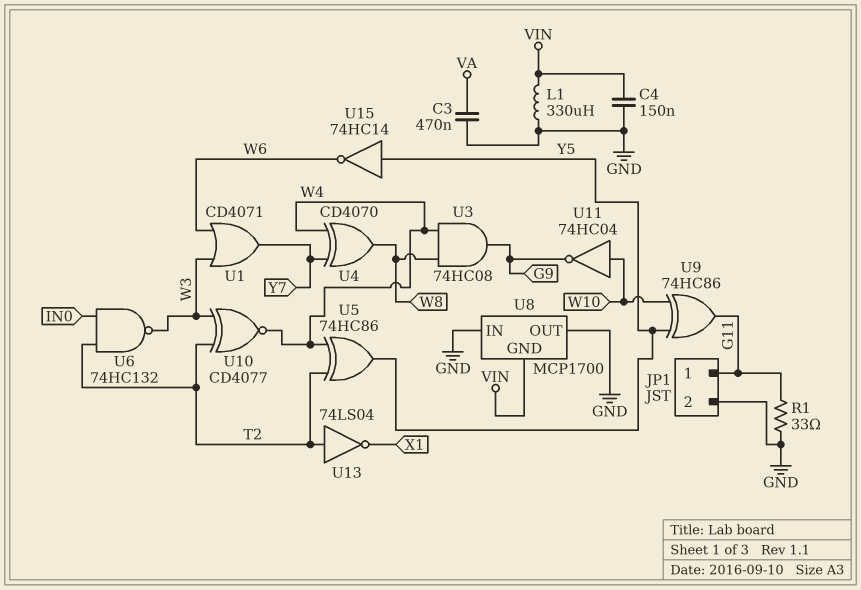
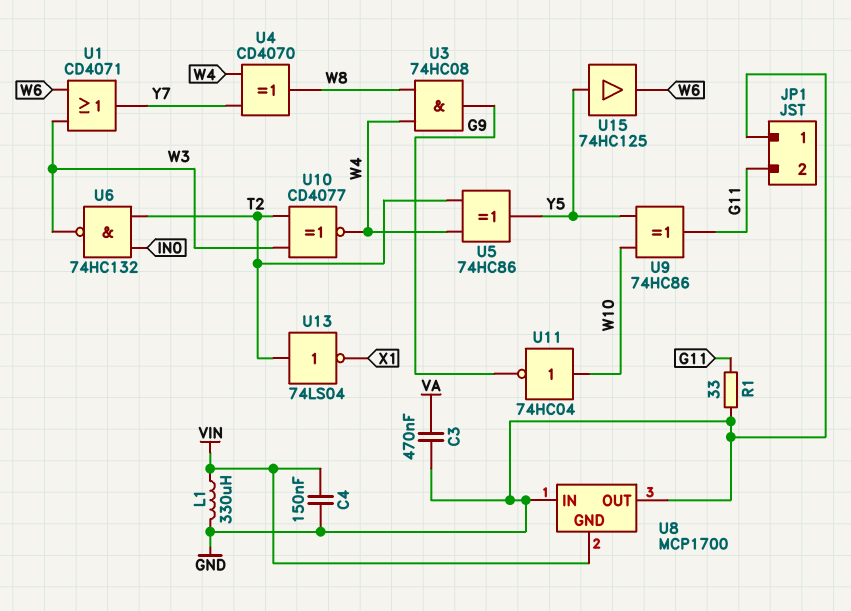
JP1 pin 1: G11 -> GND
JP1 pin 2: GND -> G11
U15: NOT 74HC14 (in Y5, out W6) -> buffer 74HC125 (in Y5, out W6)

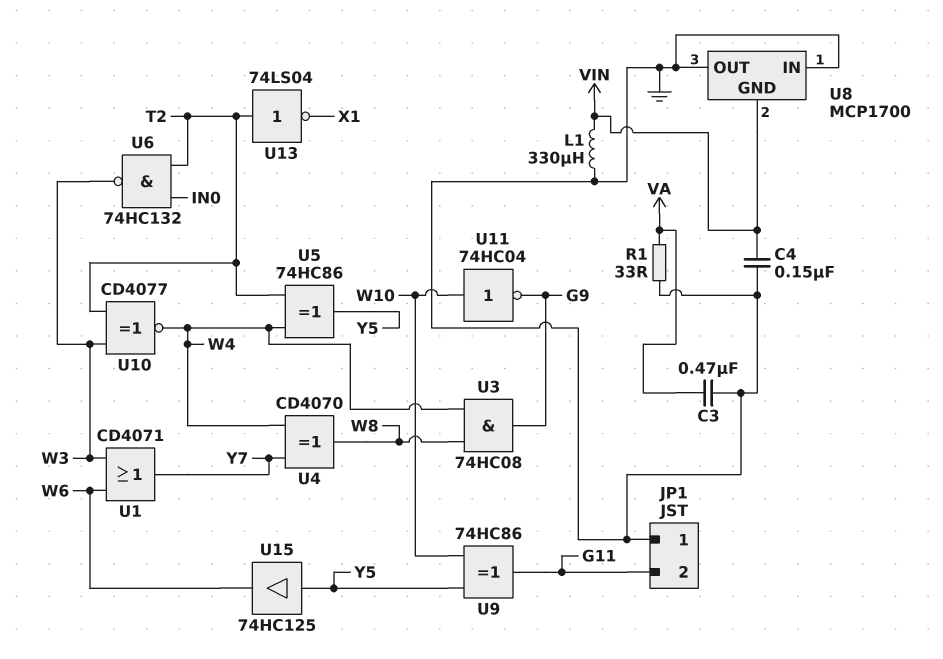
R1: 33 (G11, GND) -> 33 (GND, VA)

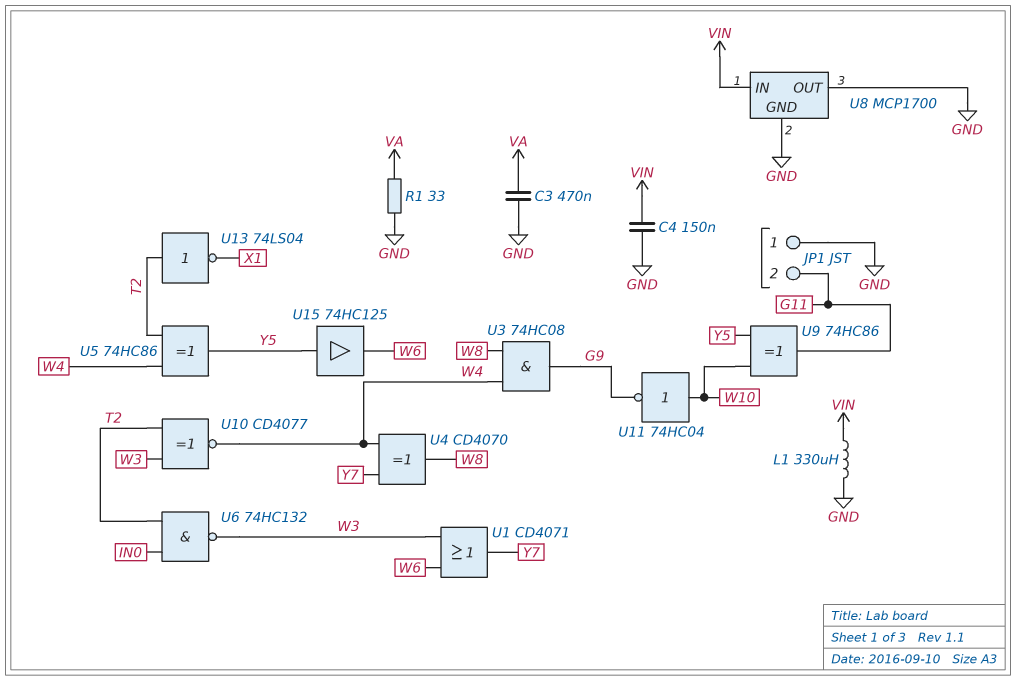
U8 pin GND: VIN -> GND
U8 pin IN: GND -> VIN

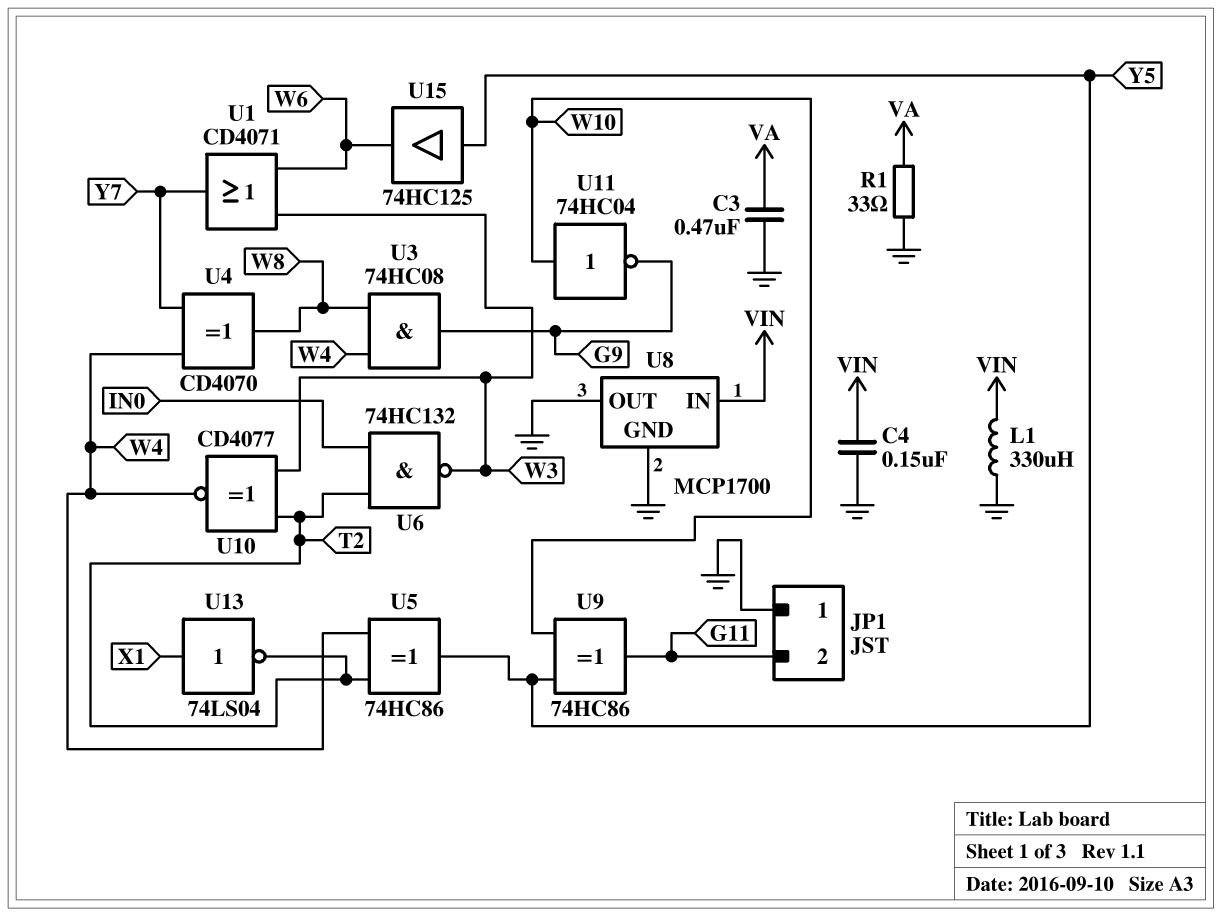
U13: NOT 74LS04 (in T2, out X1) -> NOT 74LS04 (in X1, out T2)

